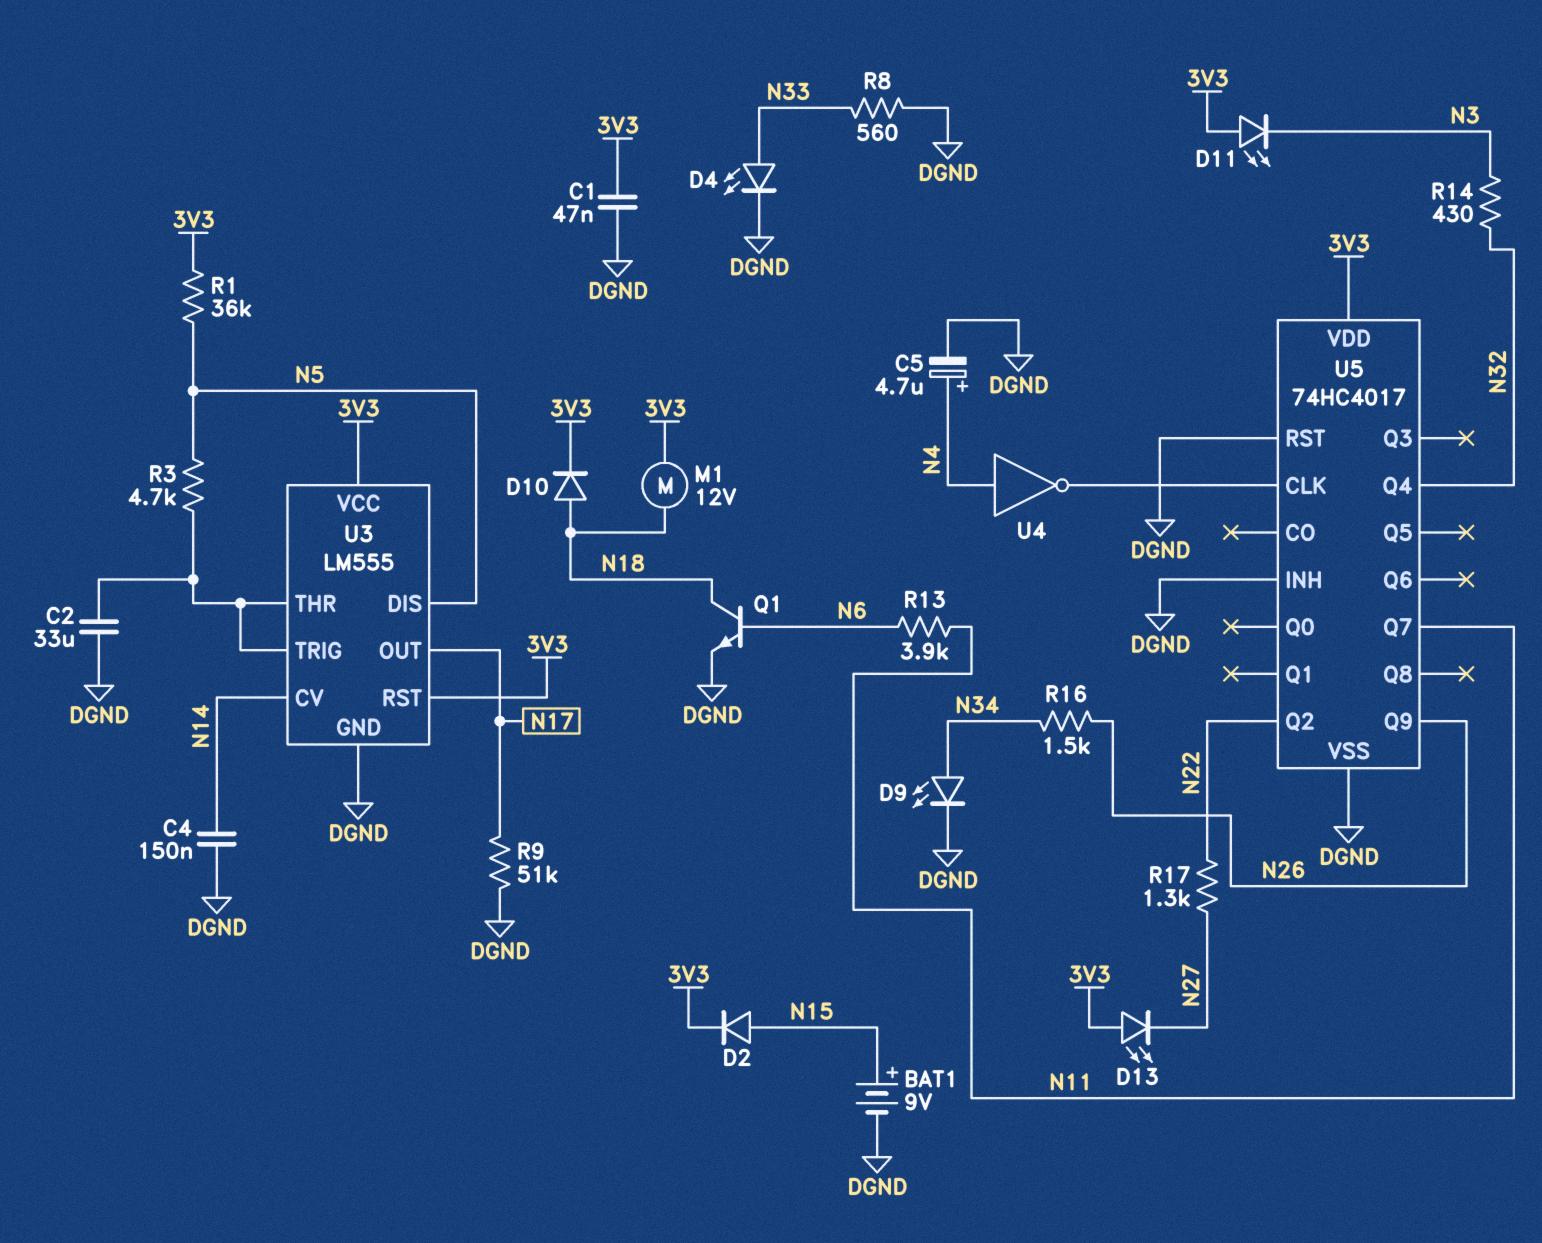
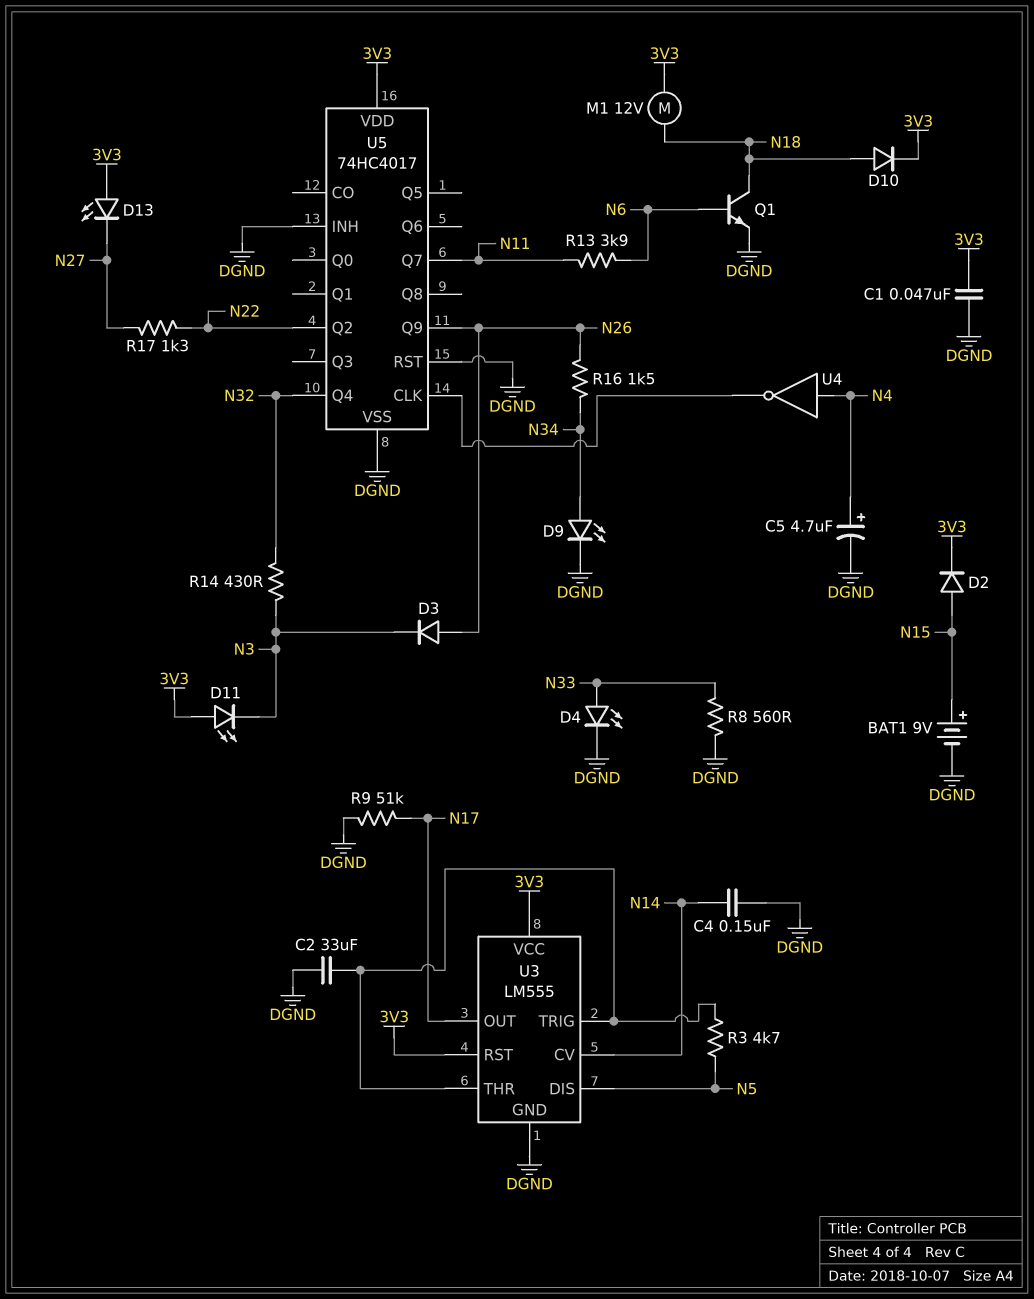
D3: none -> diode (A N26, K N3)
R1: 36k (3V3, N5) -> none

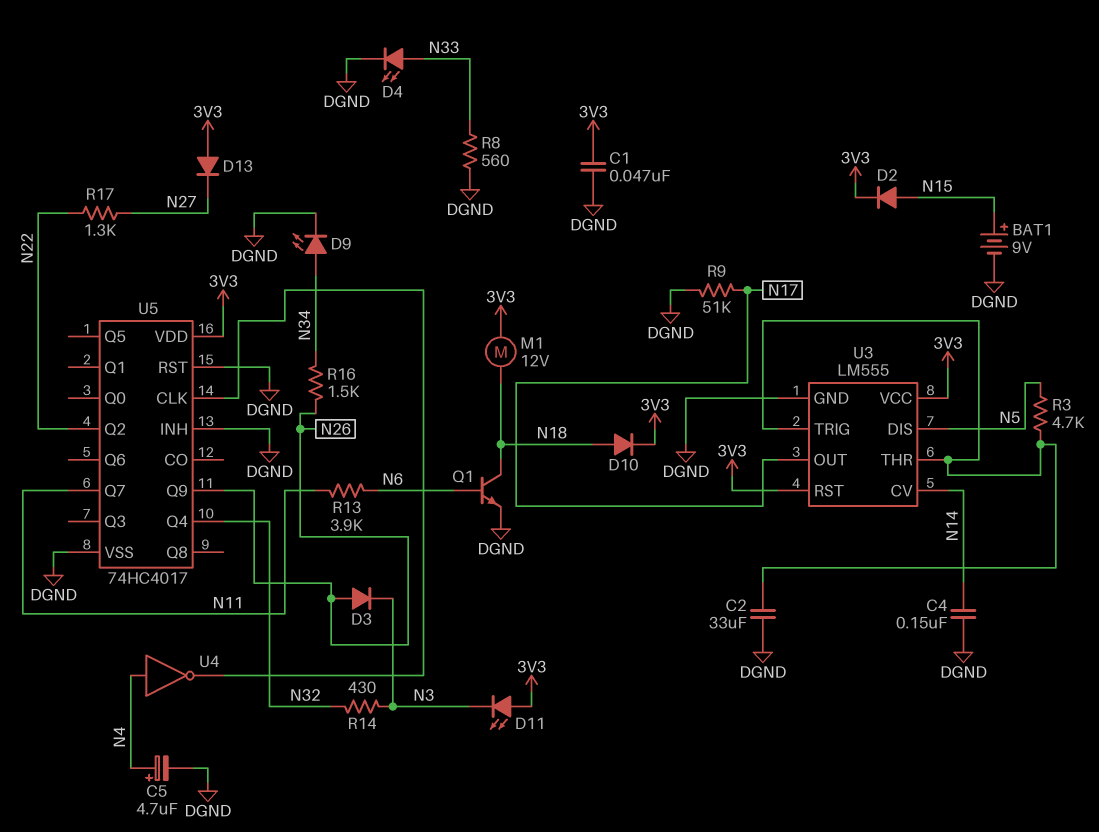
D13: LED (A 3V3, K N27) -> diode (A 3V3, K N27)

